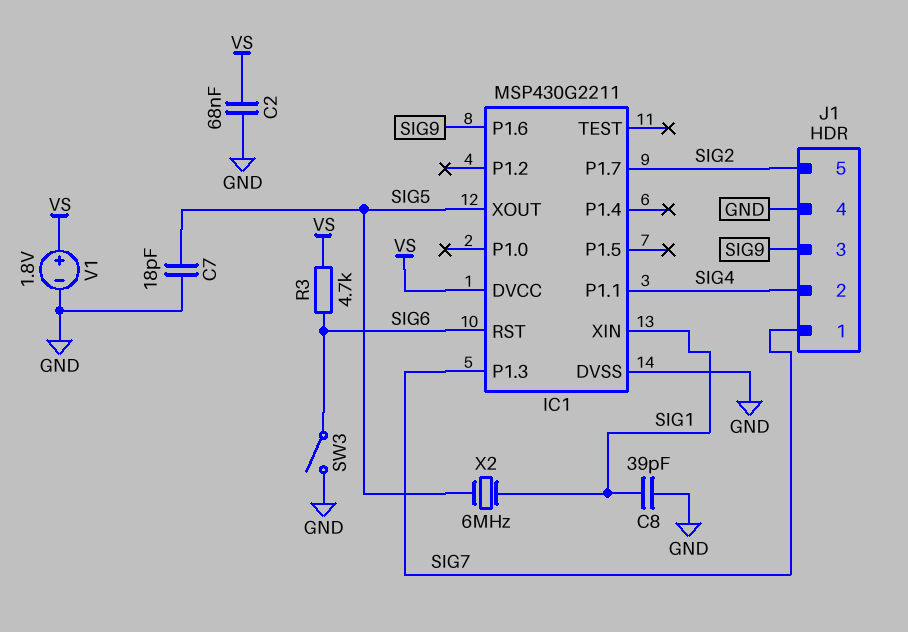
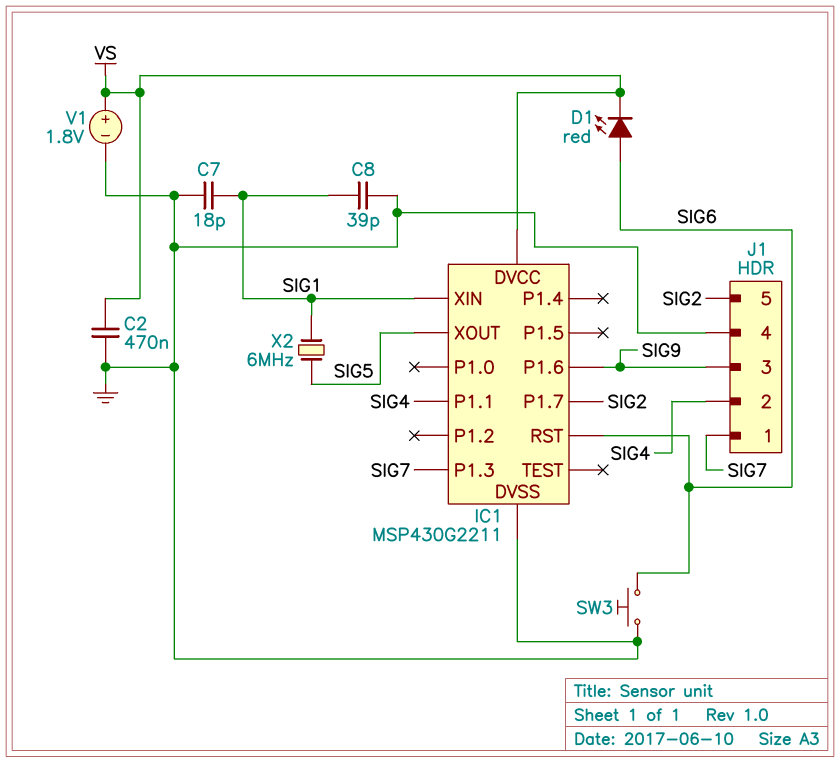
C2: 68nF (GND, VS) -> 470nF (GND, VS)
C7: 18pF (GND, SIG5) -> 18pF (GND, SIG1)
D1: none -> LED red (A SIG6, K VS)
R3: 4.7k (SIG6, VS) -> none
SW3: switch (GND, SIG6) -> button (GND, SIG6)

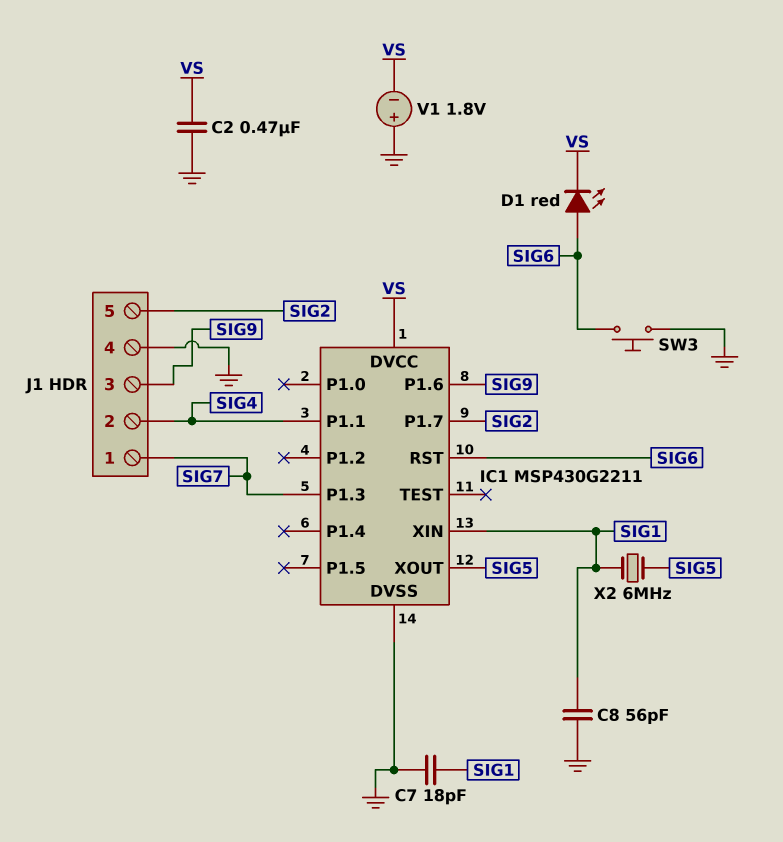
C8: 39pF (GND, SIG1) -> 56pF (GND, SIG1)
V1: 1.8V (plus VS, minus GND) -> 1.8V (plus GND, minus VS)

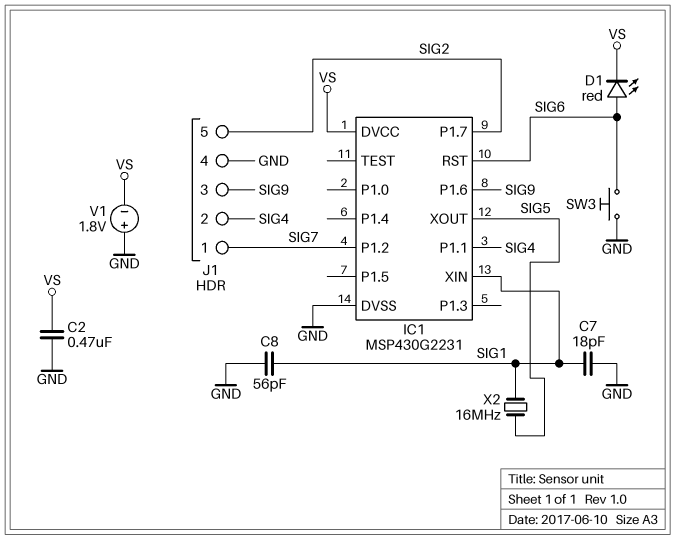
IC1: MSP430G2211 -> MSP430G2231
IC1 pin P1.2: none -> SIG7
IC1 pin P1.3: SIG7 -> none
X2: 6MHz (SIG1, SIG5) -> 16MHz (SIG1, SIG5)

